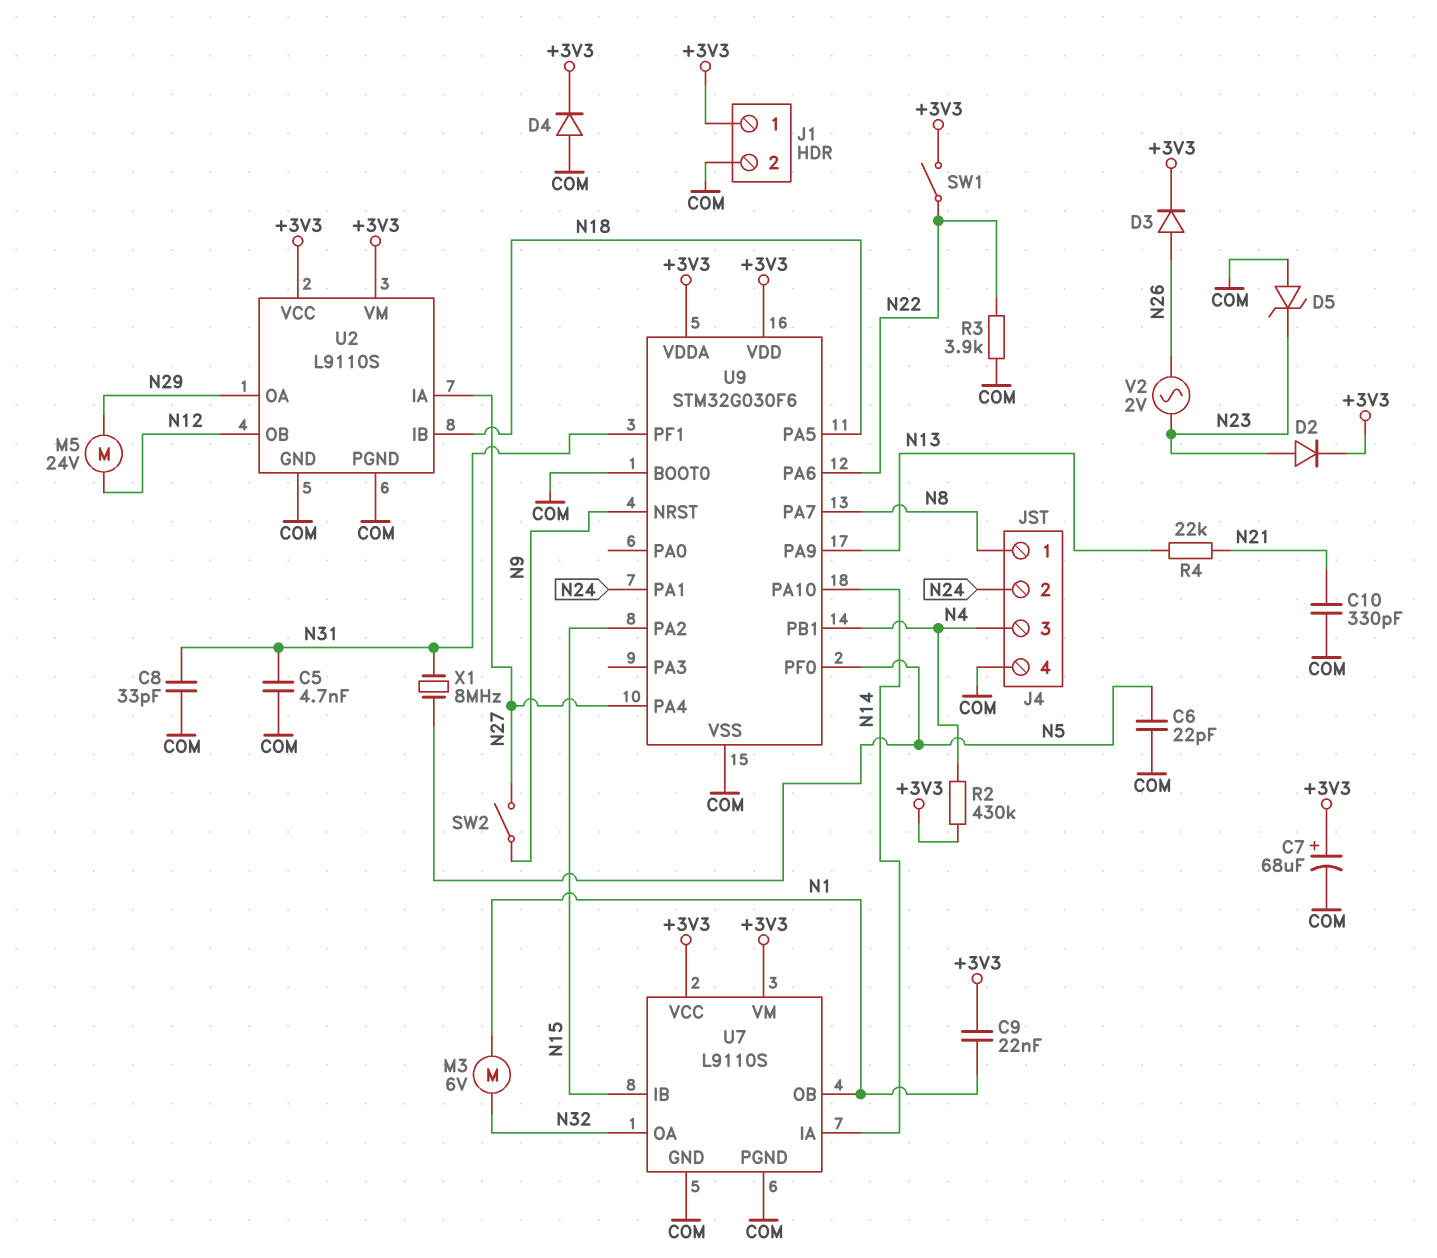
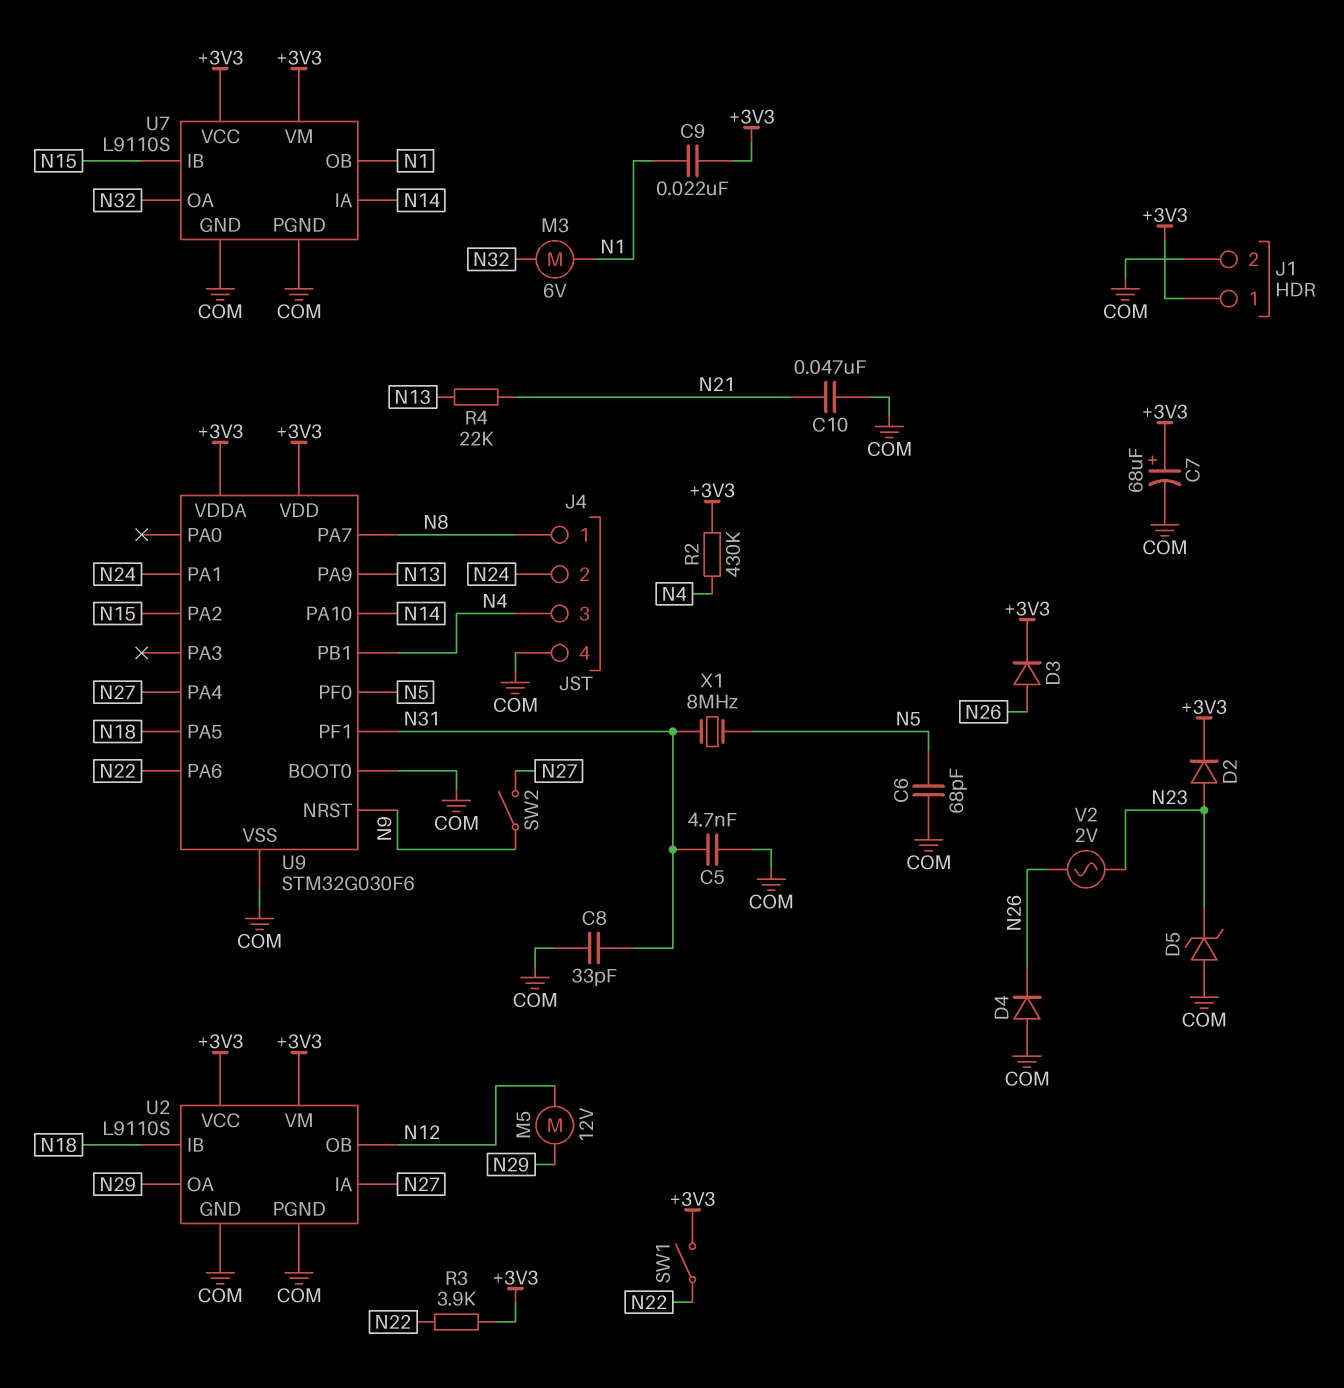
C6: 22pF (COM, N5) -> 68pF (COM, N5)
C10: 330pF (COM, N21) -> 47nF (COM, N21)
D4: diode (A COM, K +3V3) -> diode (A COM, K N26)
M5: motor 24V (N12, N29) -> motor 12V (N12, N29)
R3: 3.9k (COM, N22) -> 3.9k (+3V3, N22)

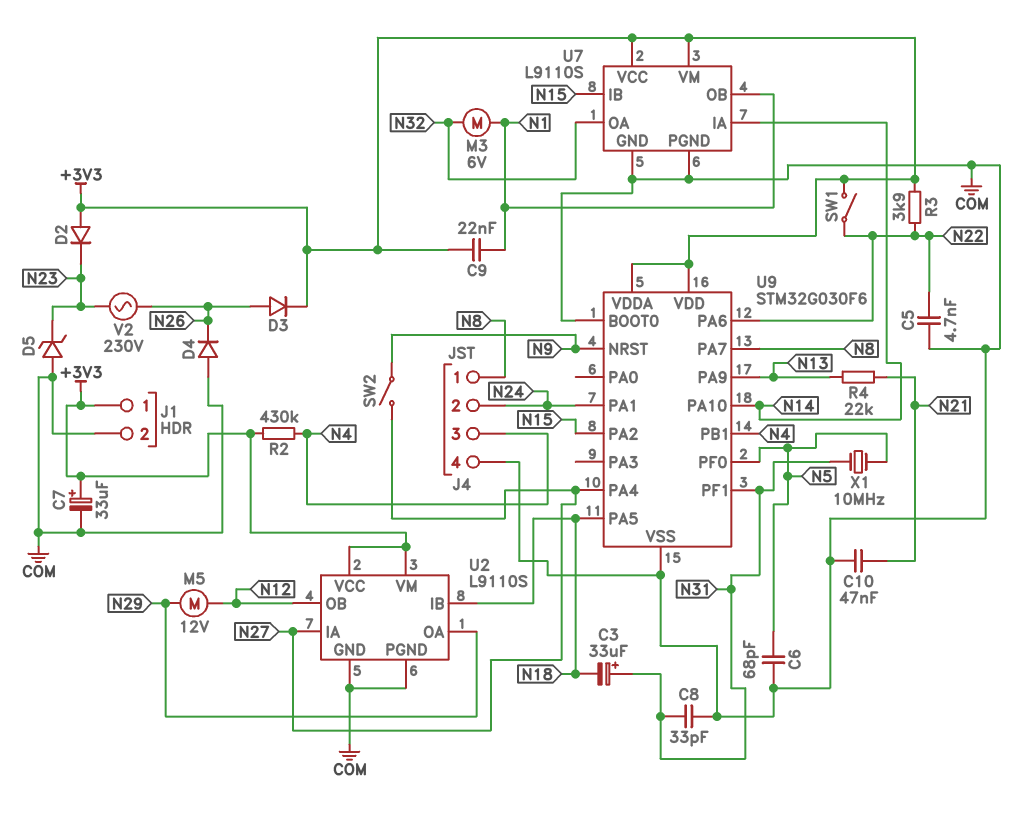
C3: none -> 33uF (plus N31, minus N18)
C5: 4.7nF (COM, N31) -> 4.7nF (COM, N22)
C7: 68uF (plus +3V3, minus COM) -> 33uF (plus +3V3, minus COM)
D2: diode (A N23, K +3V3) -> diode (A +3V3, K N23)
V2: AC 2V (N23, N26) -> AC 230V (N23, N26)
X1: 8MHz (N5, N31) -> 10MHz (N5, N31)

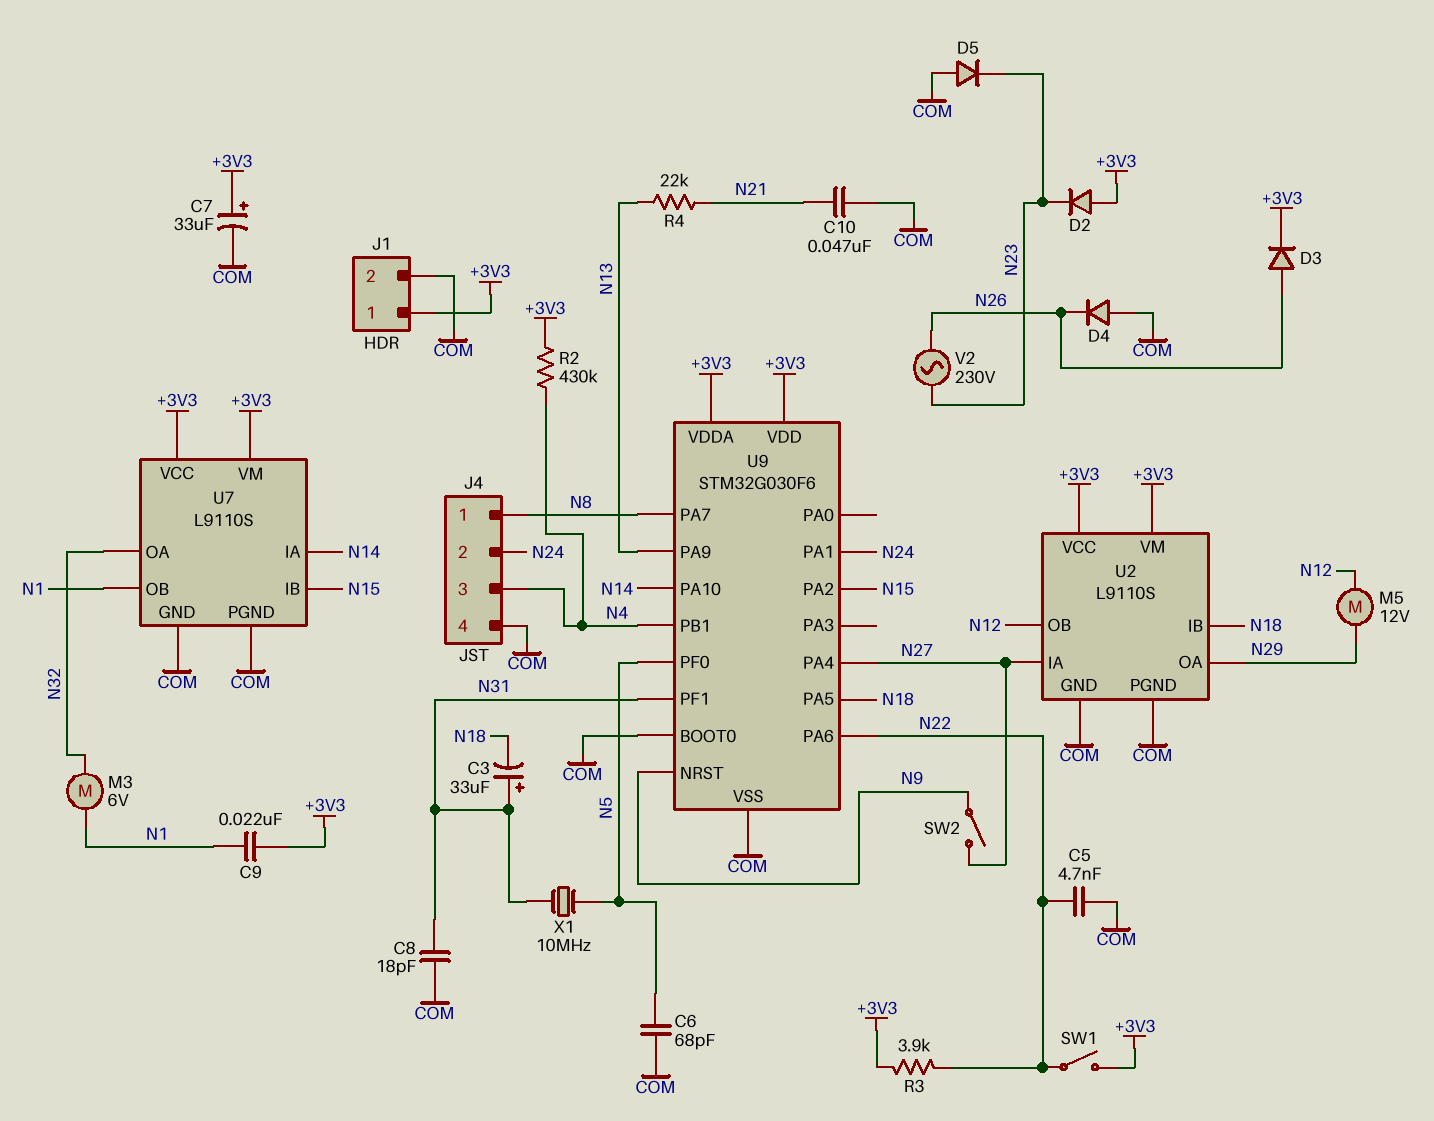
C8: 33pF (COM, N31) -> 18pF (COM, N31)
D5: zener (A COM, K N23) -> diode (A COM, K N23)

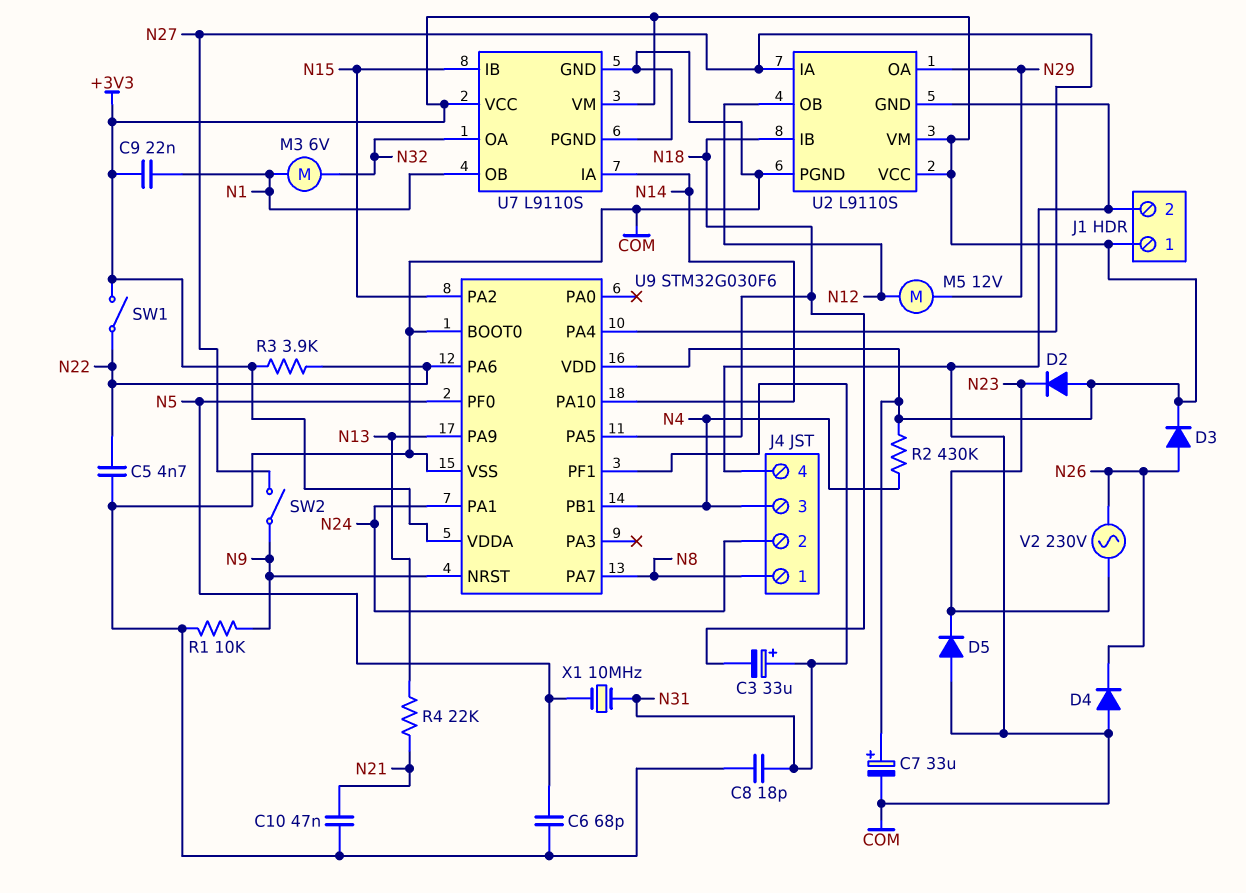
R1: none -> 10k (COM, N9)

